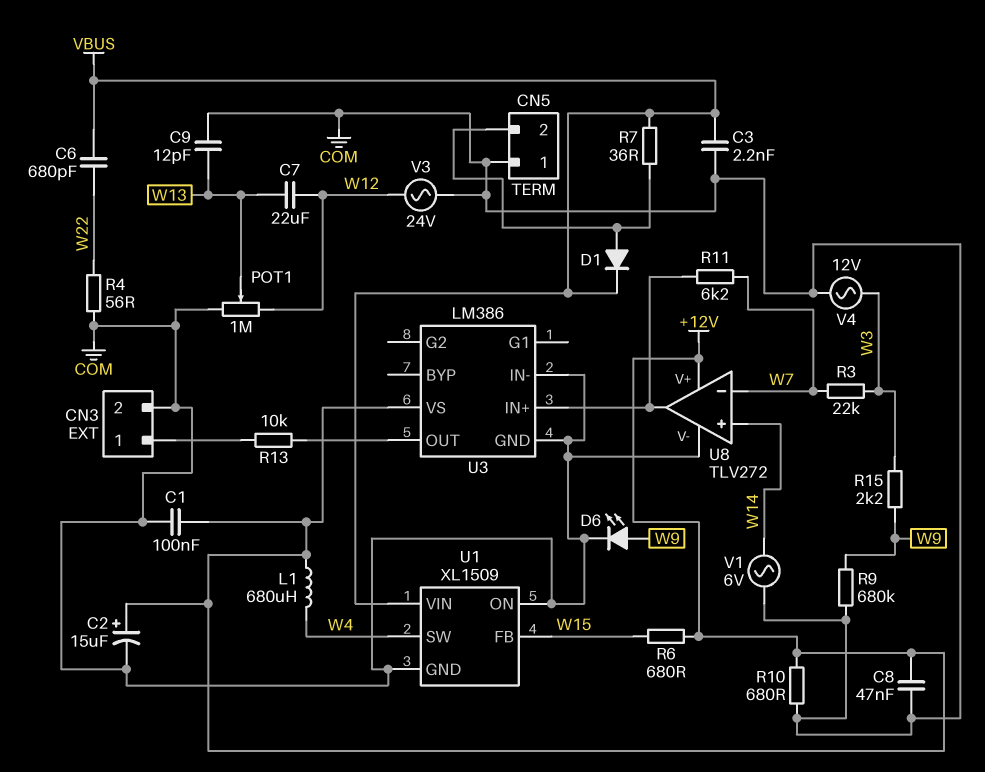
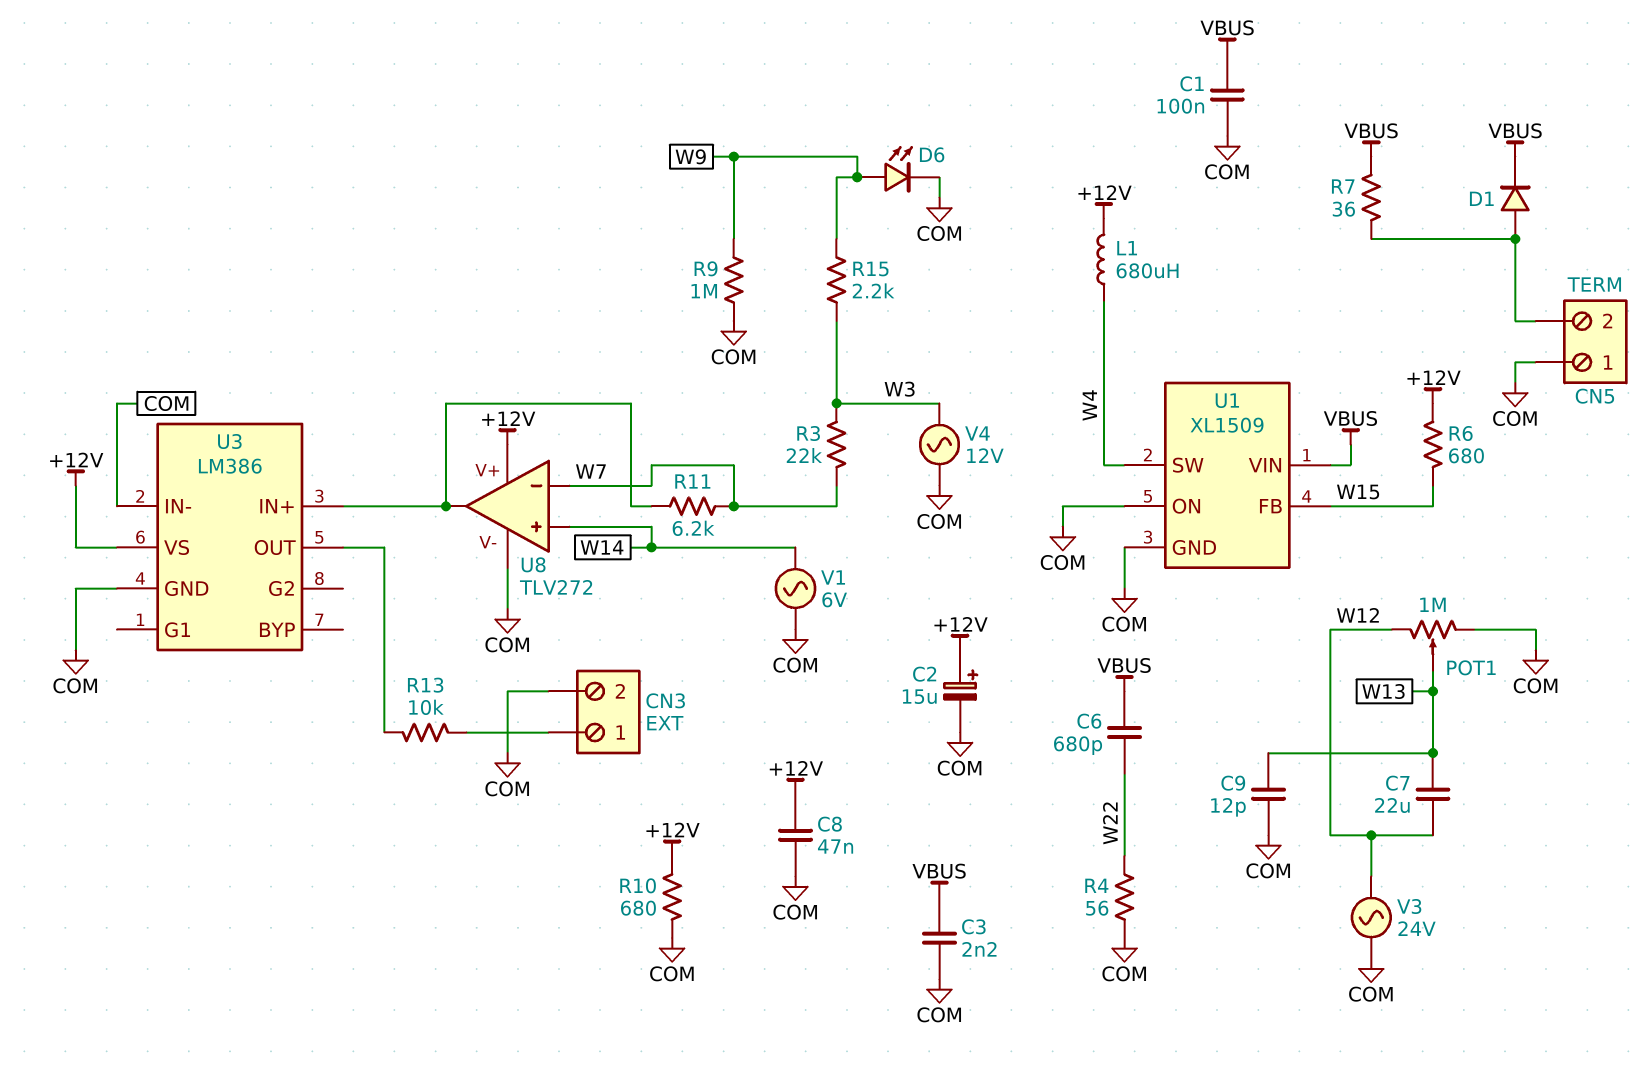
C1: 100nF (+12V, COM) -> 100nF (COM, VBUS)
R9: 680k (COM, W9) -> 1M (COM, W9)

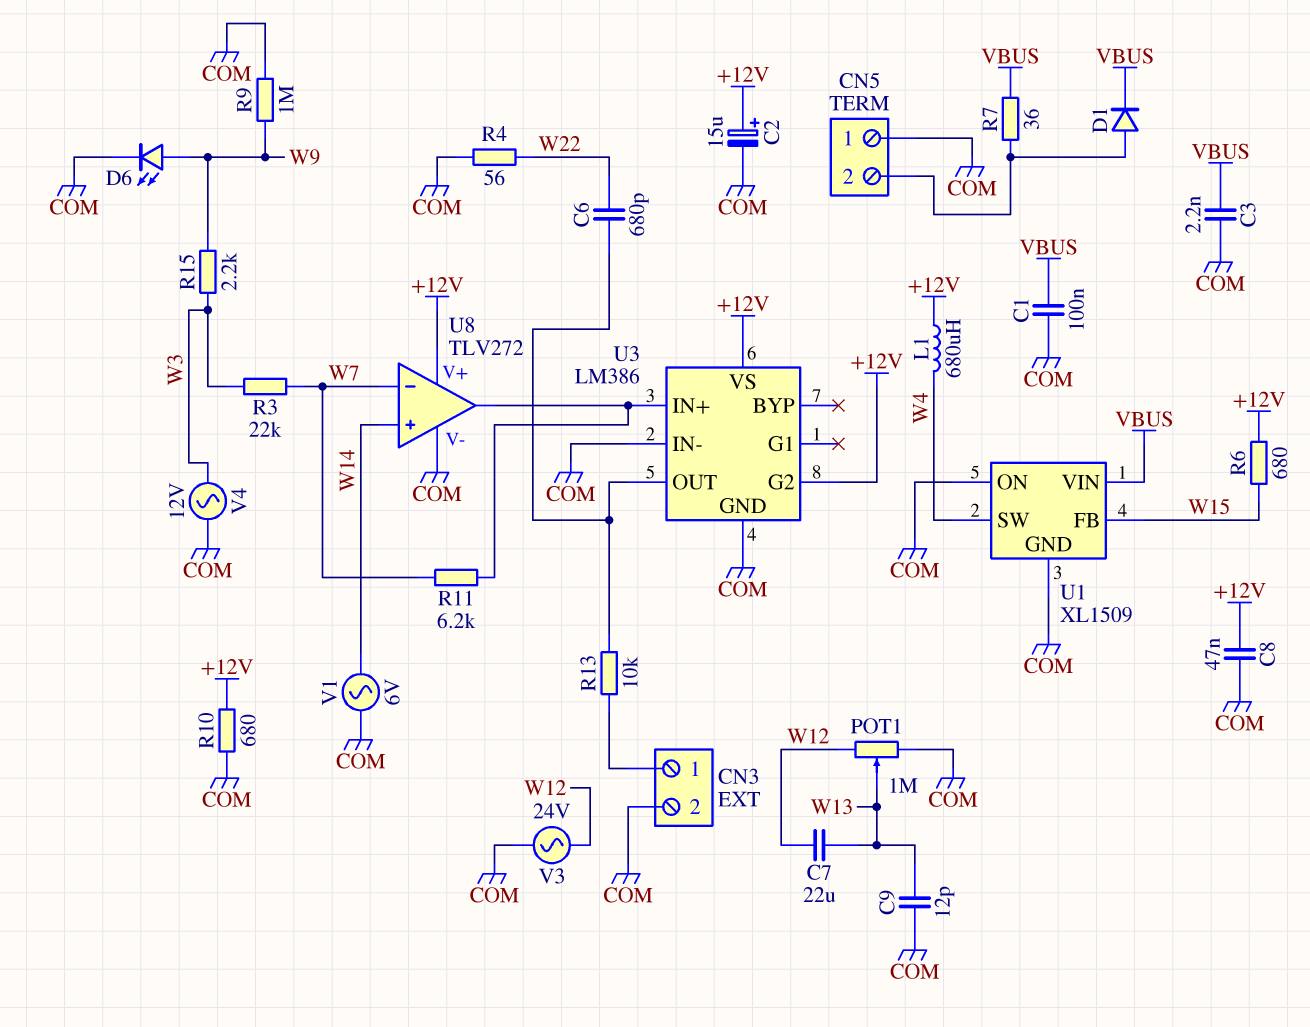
C6: 680pF (VBUS, W22) -> 680pF (U3/OUT, W22)
U3 pin G2: none -> +12V

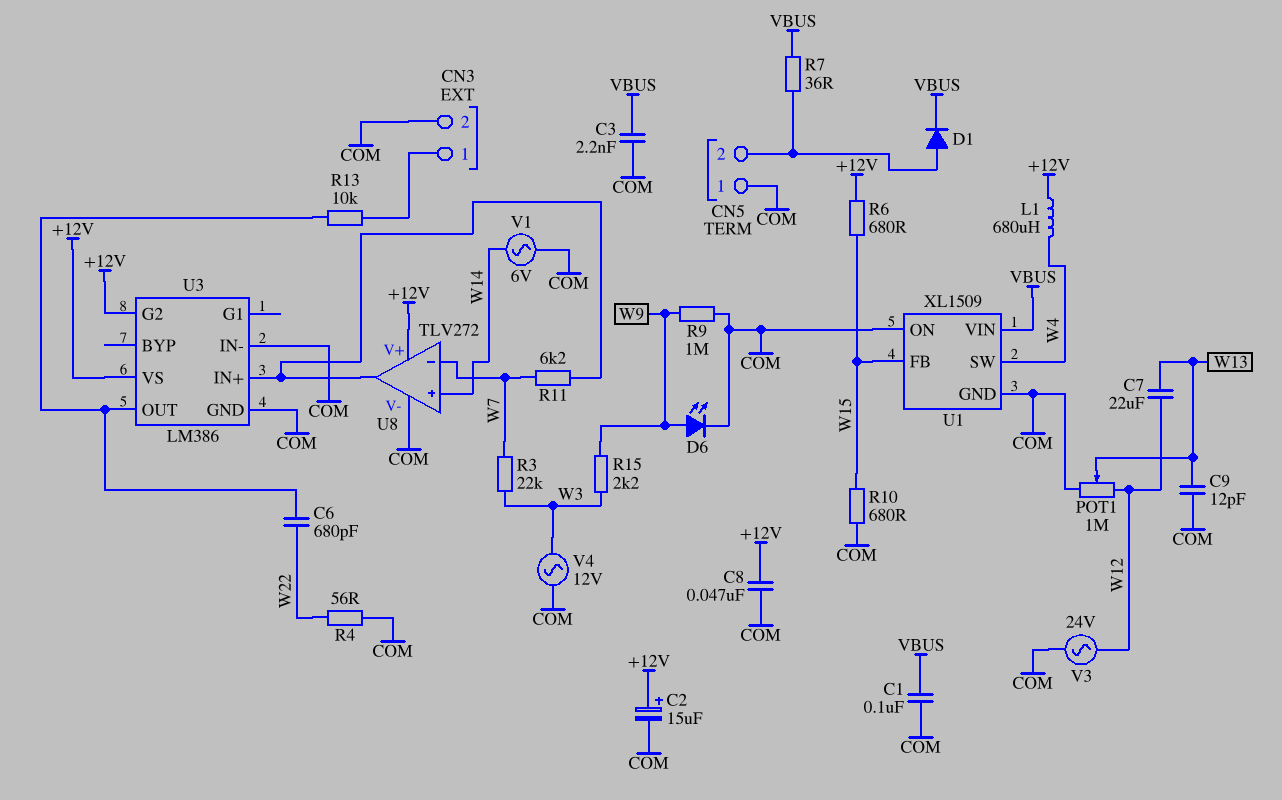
R10: 680 (+12V, COM) -> 680 (COM, W15)

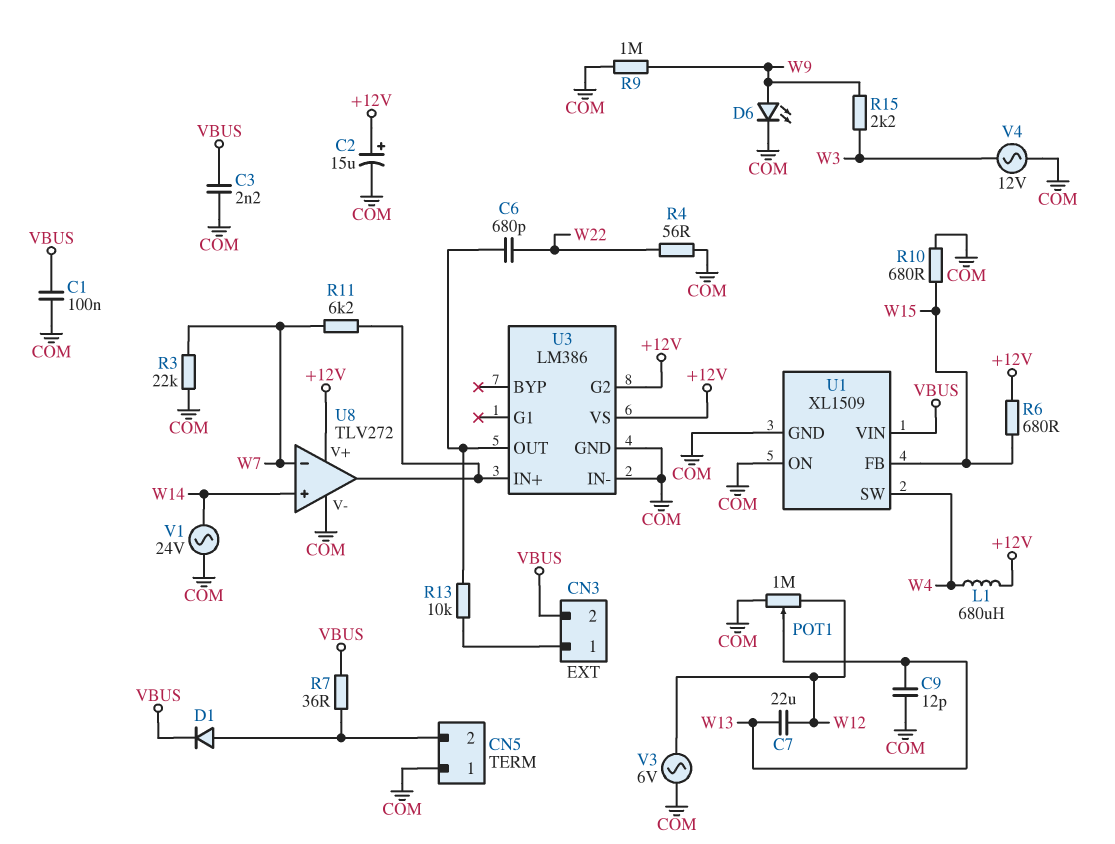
C8: 47nF (+12V, COM) -> none
CN3 pin 2: COM -> VBUS
R3: 22k (W3, W7) -> 22k (COM, W7)
V1: AC 6V (COM, W14) -> AC 24V (COM, W14)
V3: AC 24V (COM, W12) -> AC 6V (COM, W12)

